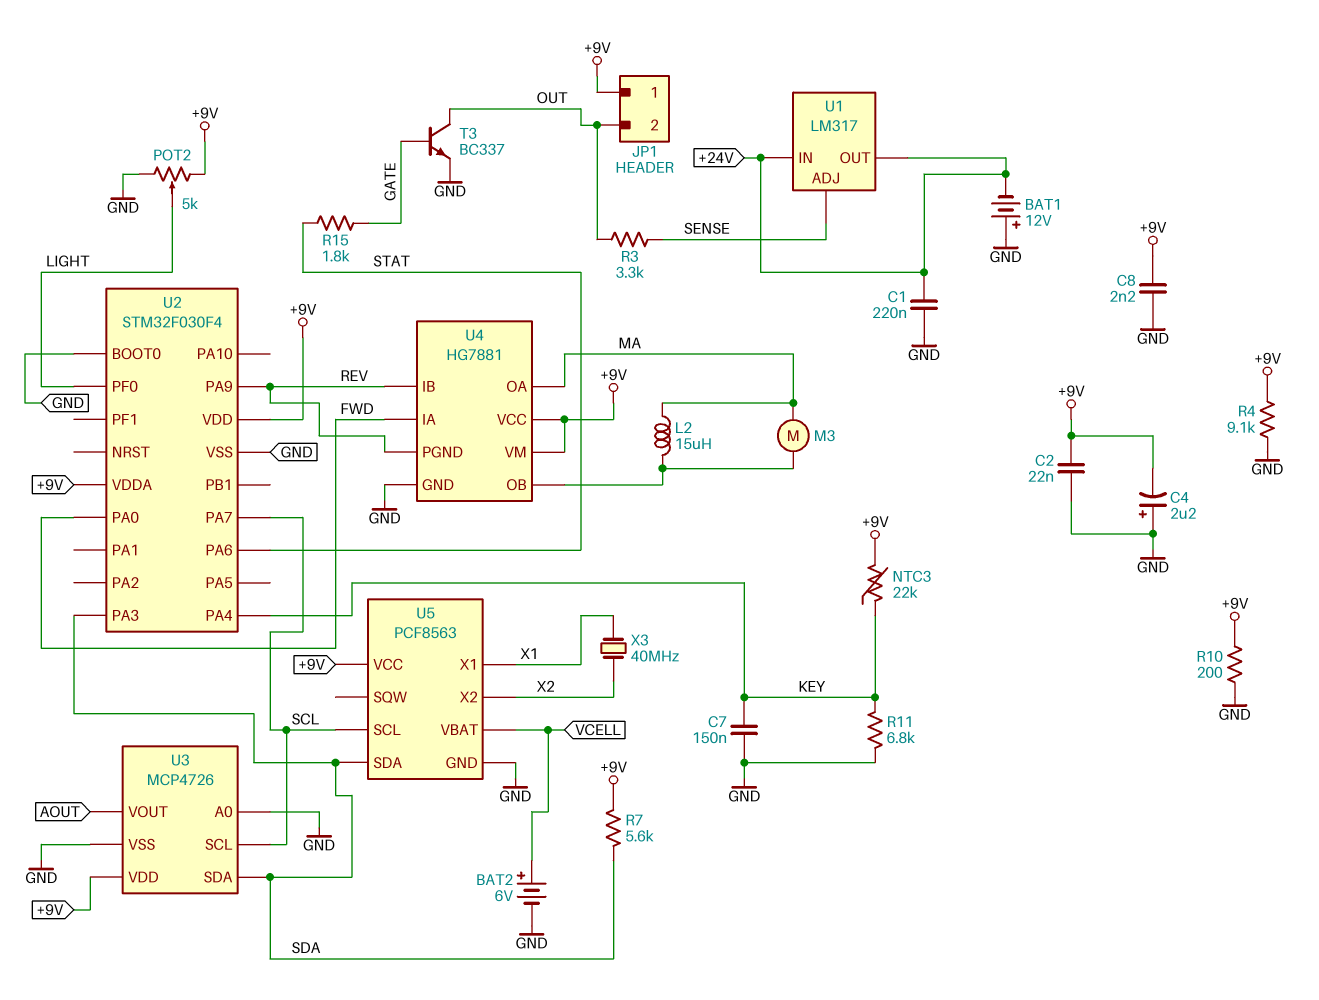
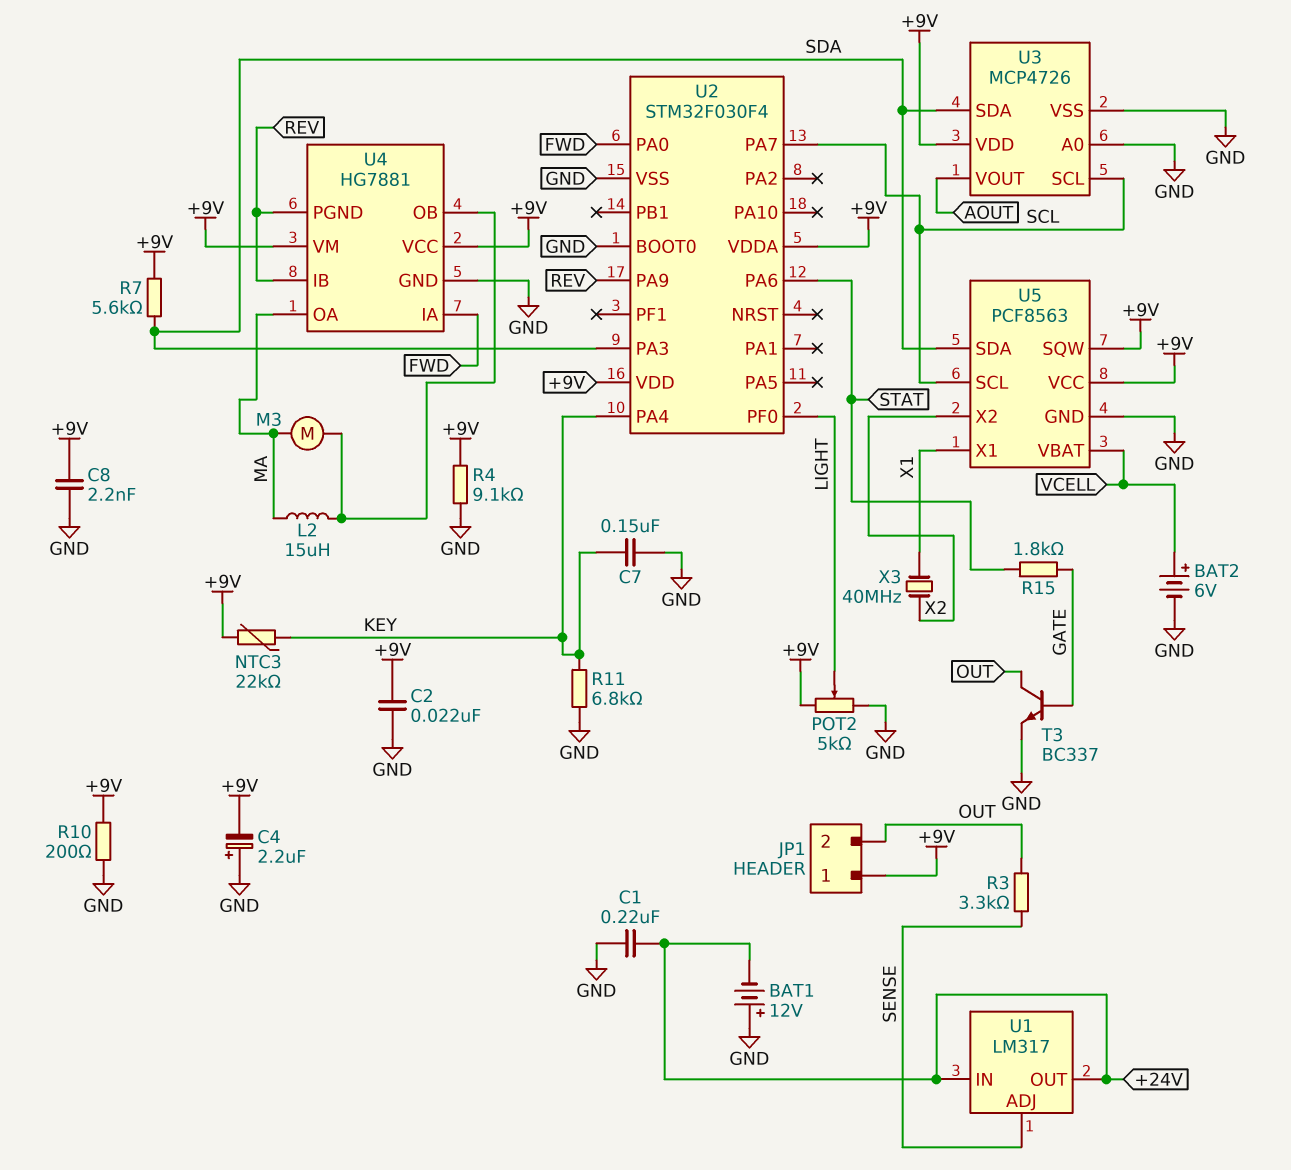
U5 pin SQW: none -> +9V

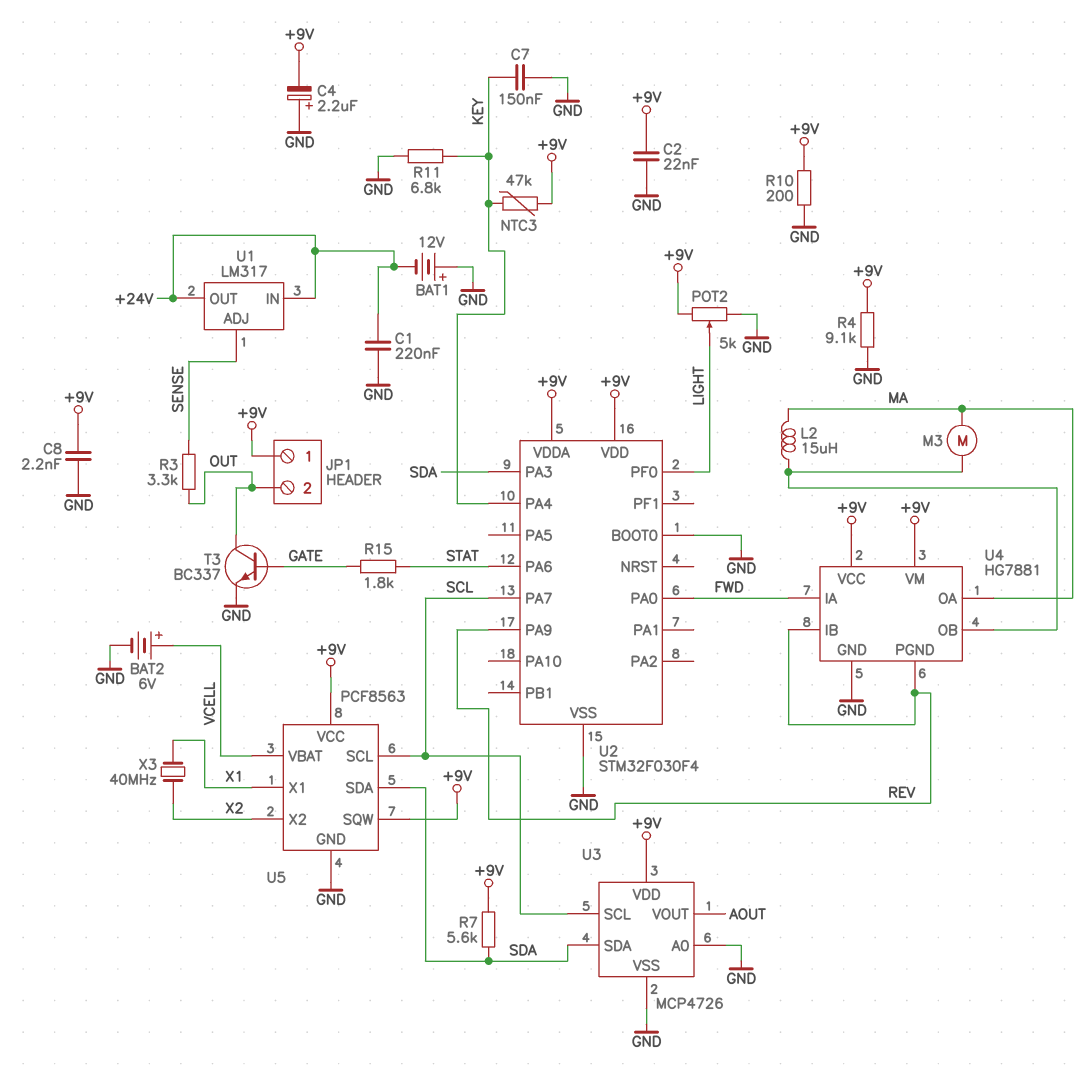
NTC3: 22k (+9V, KEY) -> 47k (+9V, KEY)

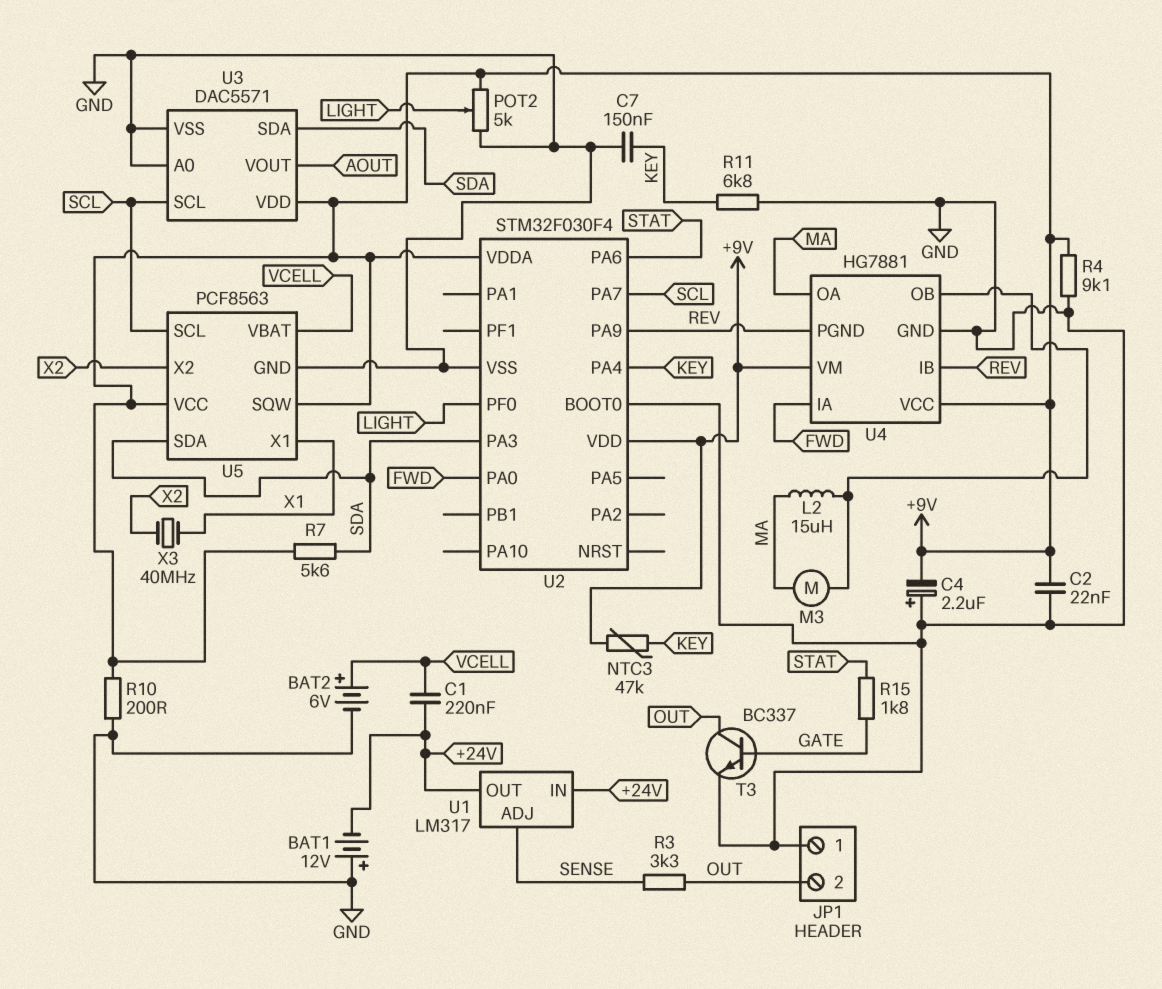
C1: 220nF (+24V, GND) -> 220nF (+24V, VCELL)
C8: 2.2nF (+9V, GND) -> none
JP1 pin 1: +9V -> GND
U3: MCP4726 -> DAC5571

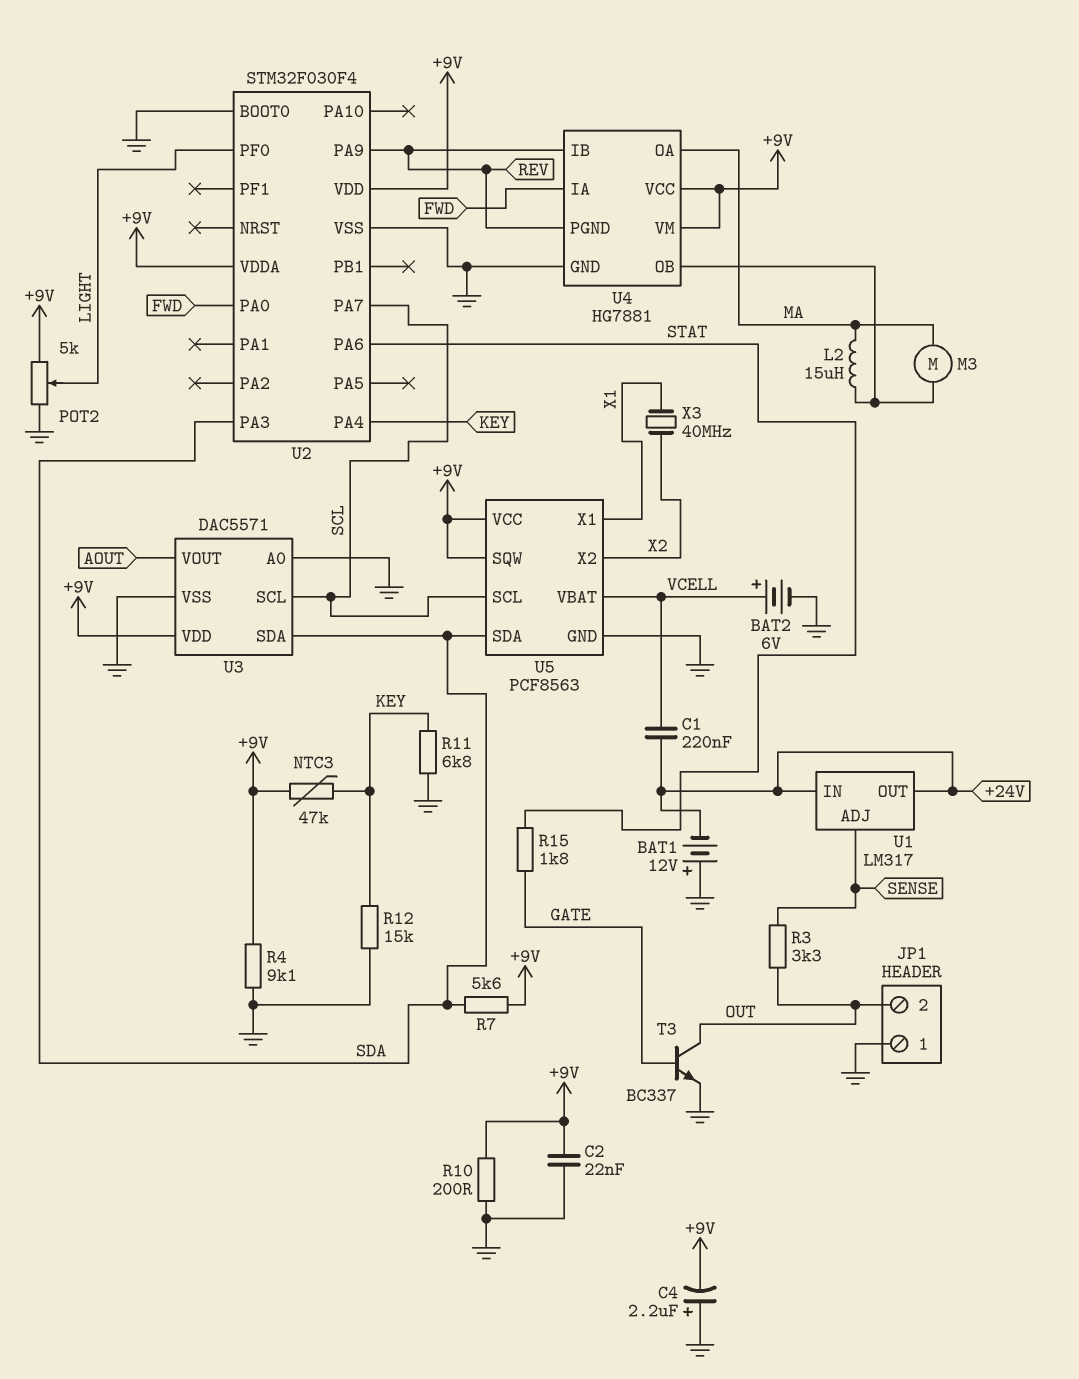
C7: 150nF (GND, KEY) -> none
R12: none -> 15k (GND, KEY)

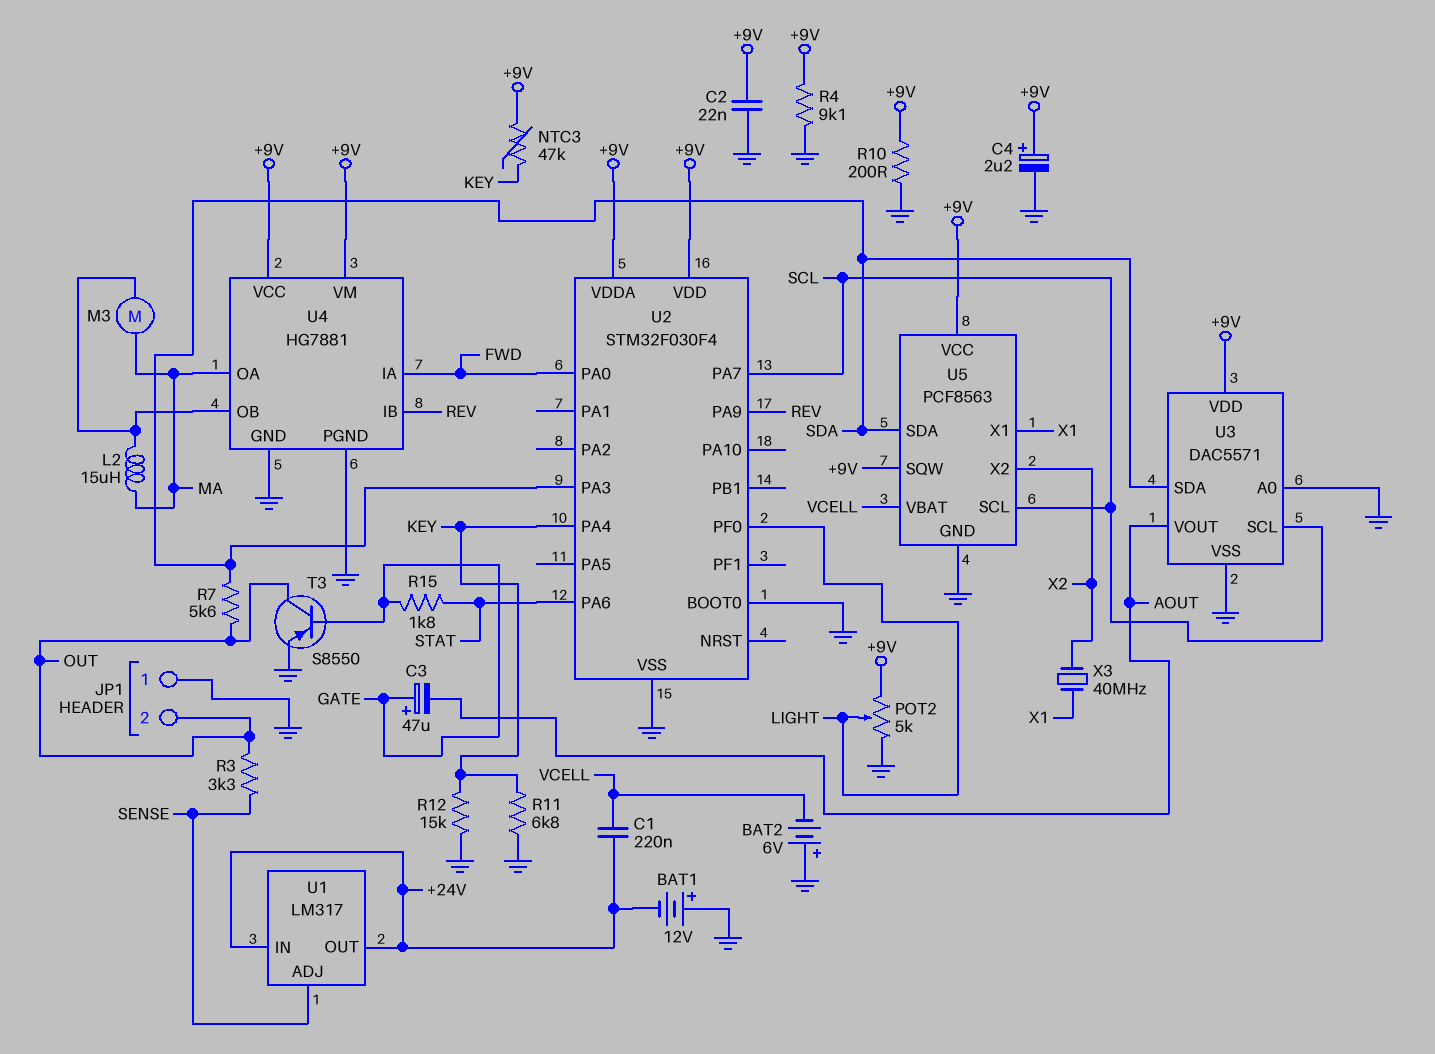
BAT2: 6V (plus VCELL, minus GND) -> 6V (plus GND, minus VCELL)
C3: none -> 47uF (plus GATE, minus AOUT)
C4: 2.2uF (plus GND, minus +9V) -> 2.2uF (plus +9V, minus GND)
R7: 5.6k (+9V, SDA) -> 5.6k (OUT, SDA)
T3: NPN BC337 (B GATE, C OUT, E GND) -> PNP S8550 (B GATE, C OUT, E GND)
U4 pin PGND: REV -> GND

